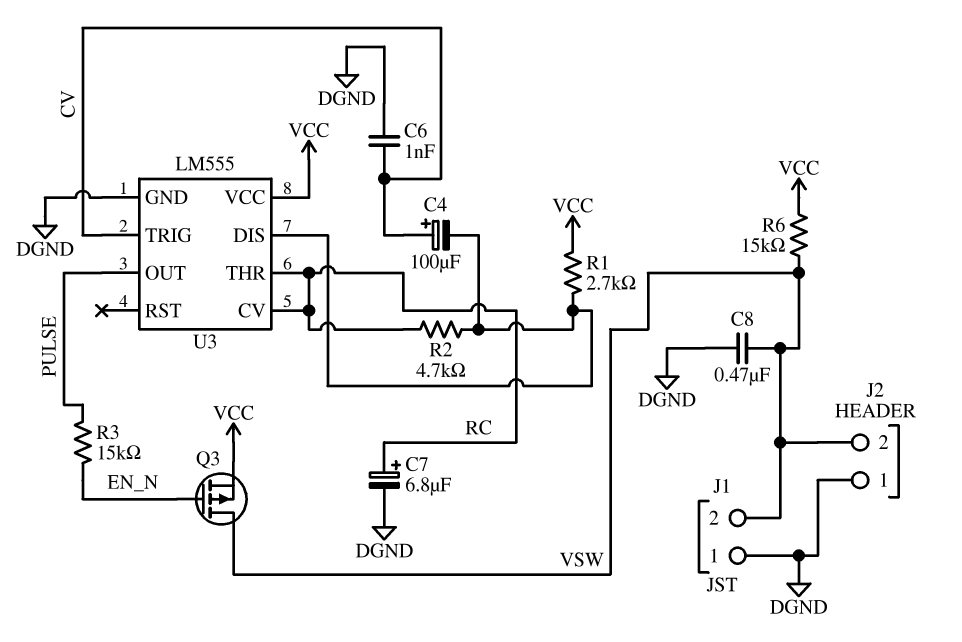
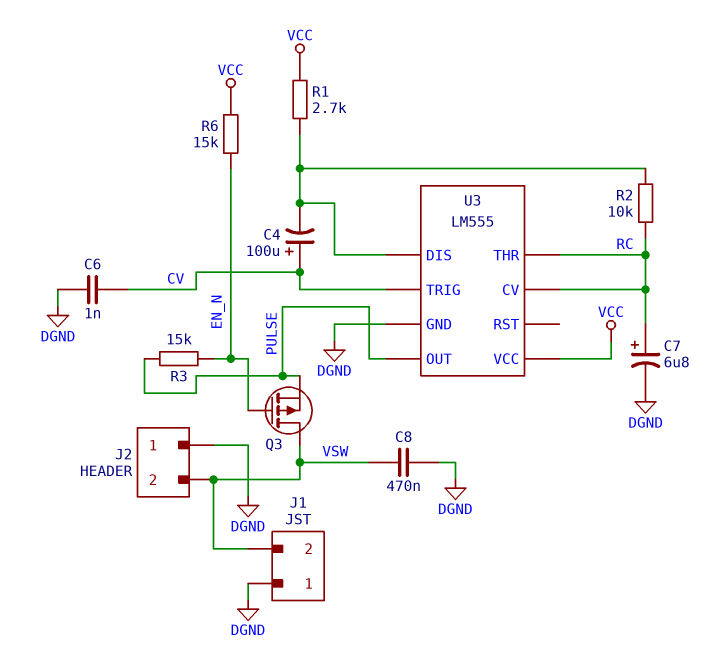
Q3: PMOS (G EN_N, D VSW, S VCC) -> PMOS (G EN_N, D VSW, S PULSE)
R2: 4.7k (RC, U3/DIS) -> 10k (RC, U3/DIS)
R6: 15k (VCC, VSW) -> 15k (EN_N, VCC)

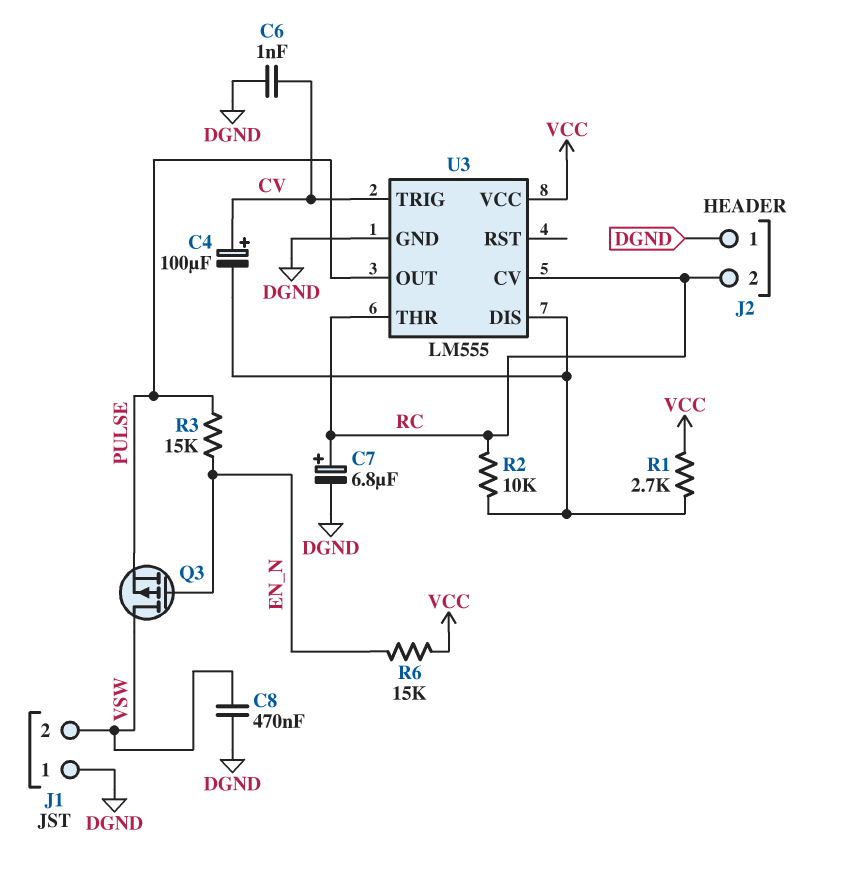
J2 pin 2: VSW -> RC

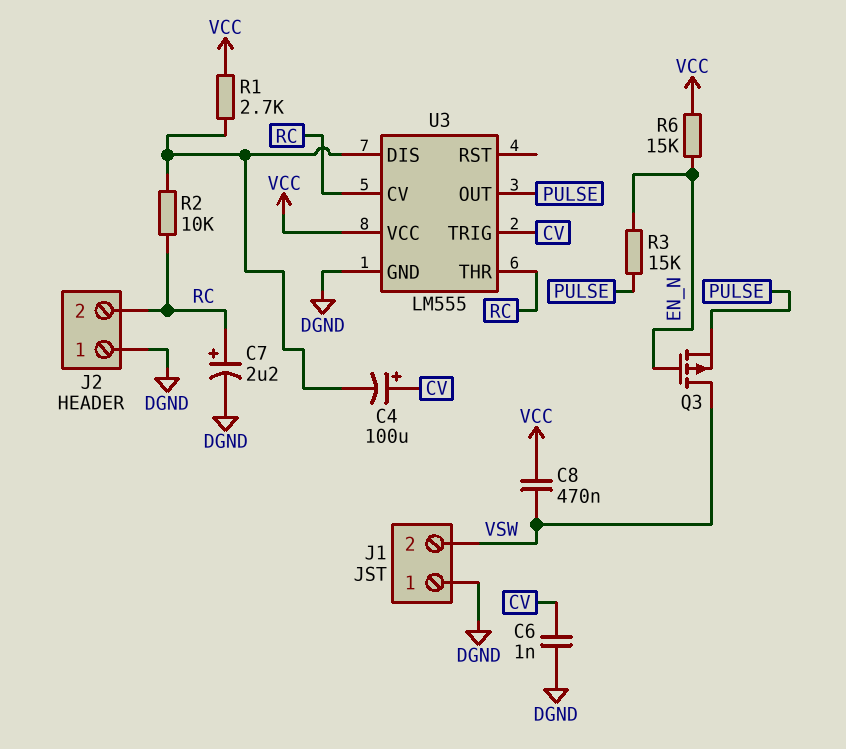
C7: 6.8uF (plus RC, minus DGND) -> 2.2uF (plus RC, minus DGND)
C8: 470nF (DGND, VSW) -> 470nF (VCC, VSW)

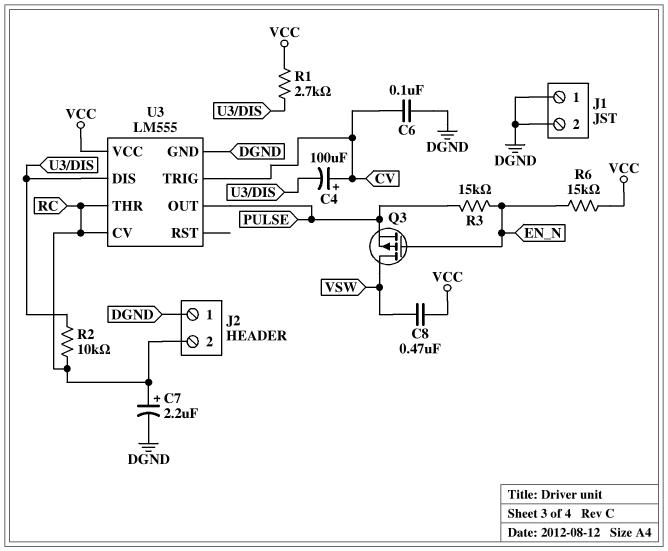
C6: 1nF (CV, DGND) -> 100nF (CV, DGND)
J1 pin 2: VSW -> DGND

